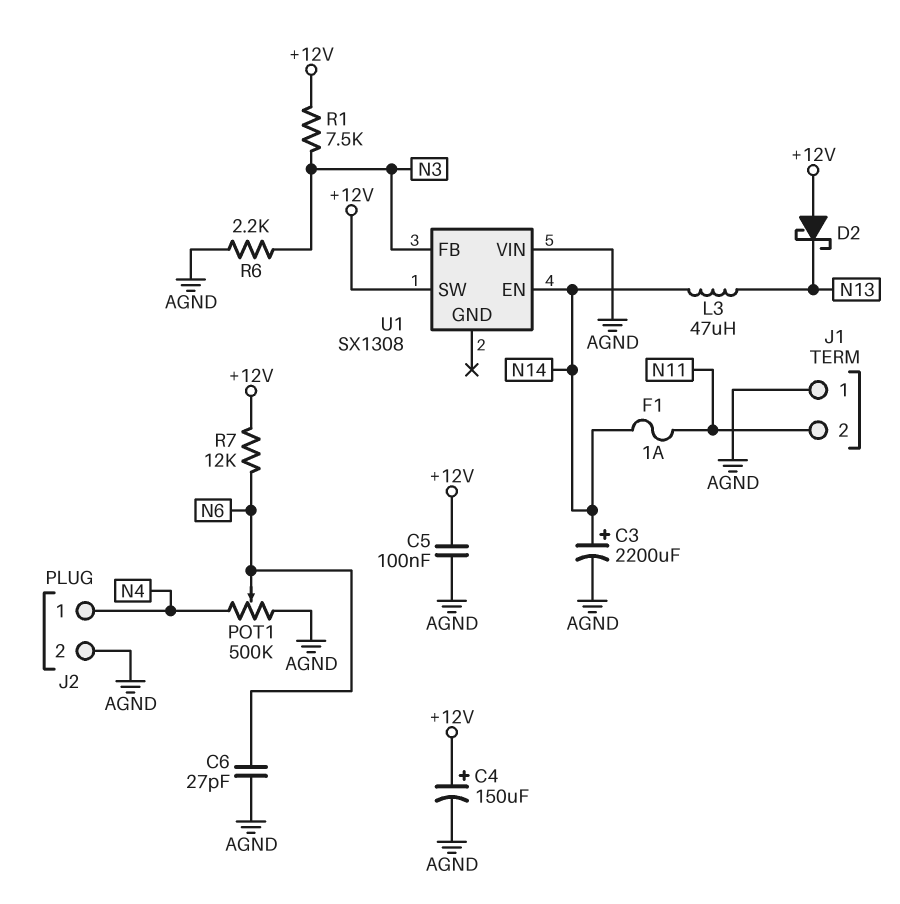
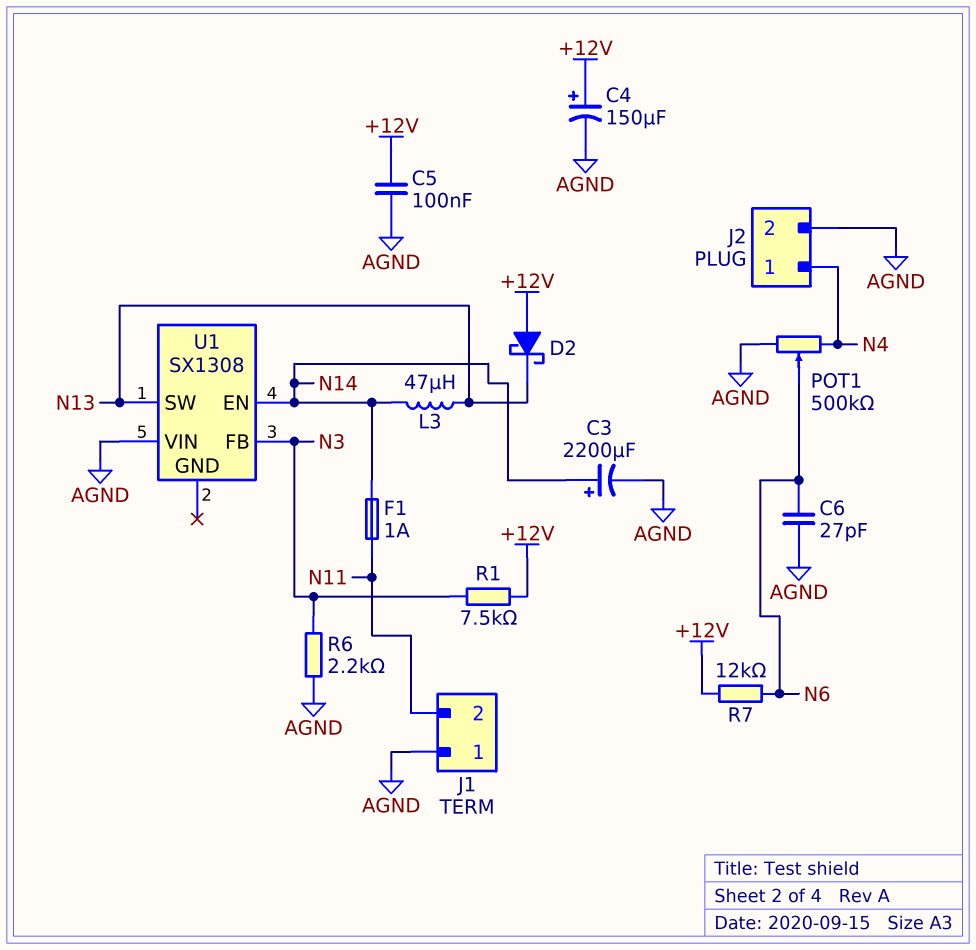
U1 pin SW: +12V -> N13

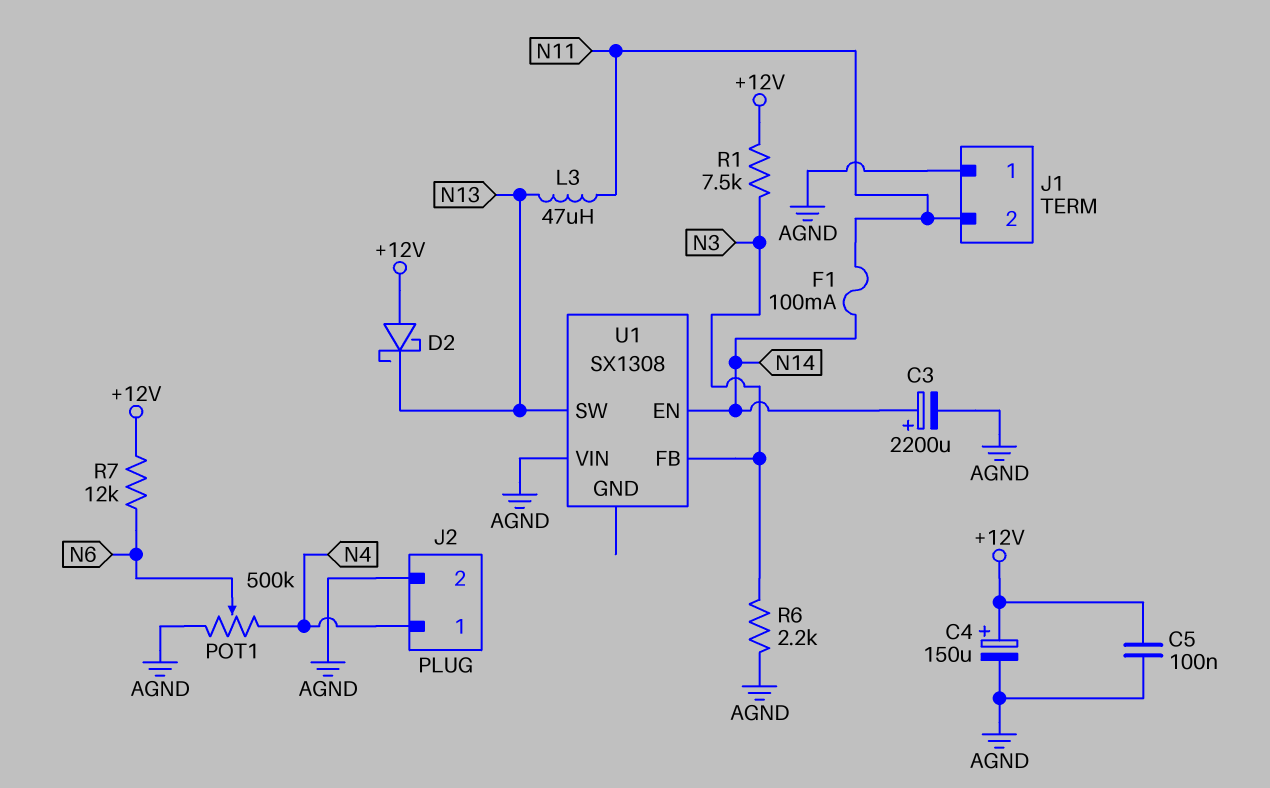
C6: 27pF (AGND, N6) -> none
F1: 1A (N11, N14) -> 100mA (N11, N14)
L3: 47uH (N13, N14) -> 47uH (N11, N13)

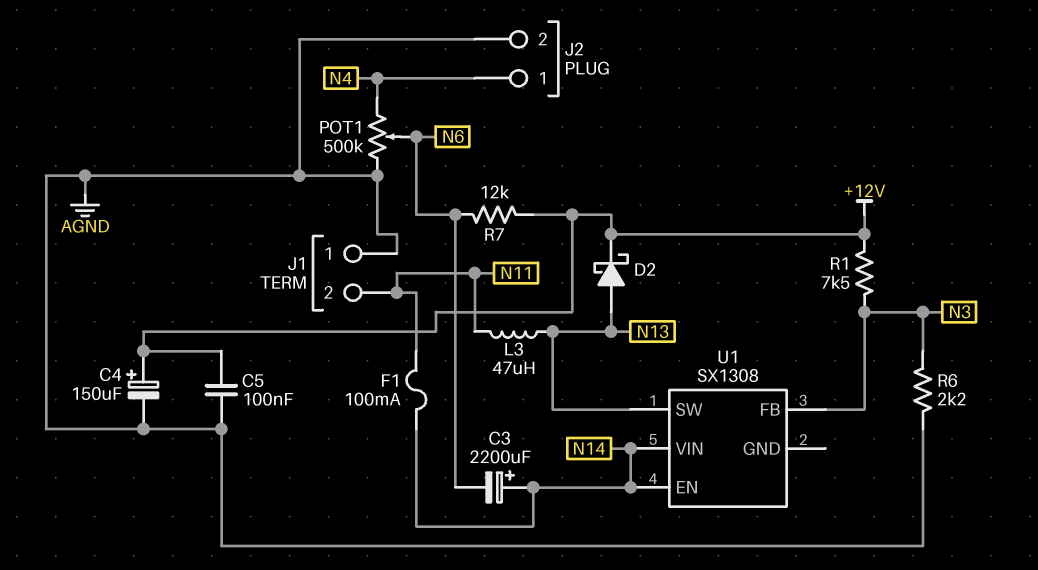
C3: 2200uF (plus N14, minus AGND) -> 2200uF (plus N14, minus N6)
D2: schottky (A +12V, K N13) -> schottky (A N13, K +12V)
U1 pin VIN: AGND -> N14

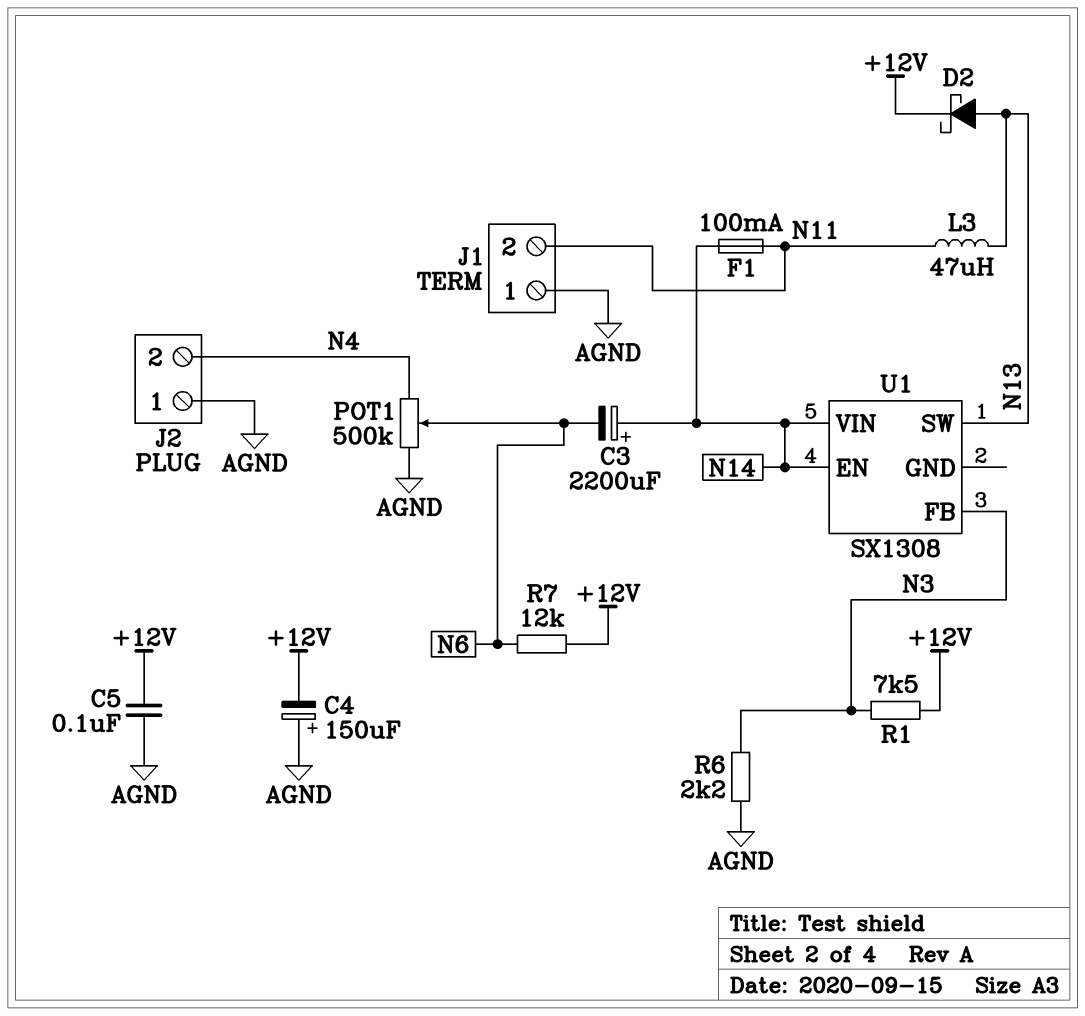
C4: 150uF (plus +12V, minus AGND) -> 150uF (plus AGND, minus +12V)
J2 pin 1: N4 -> AGND
J2 pin 2: AGND -> N4

